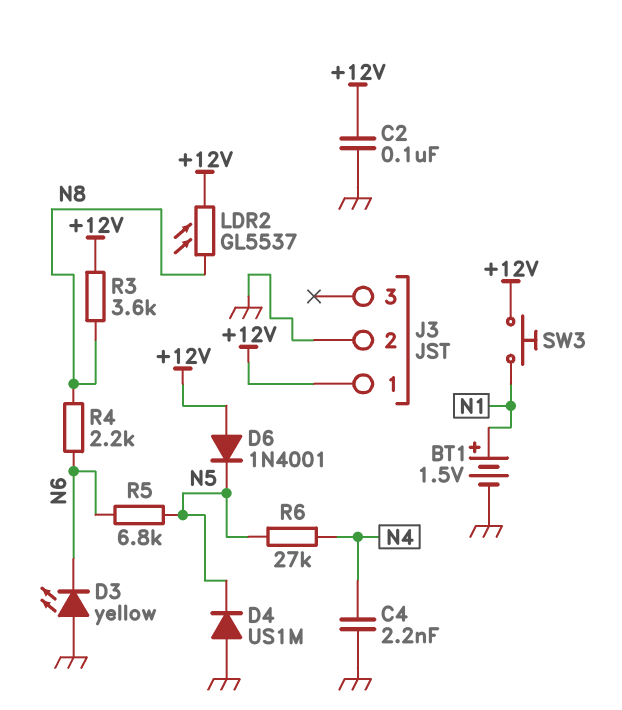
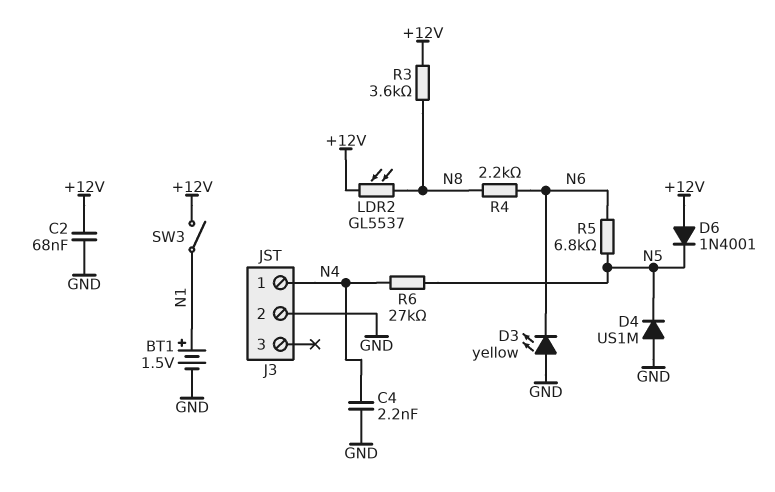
C2: 100nF (+12V, GND) -> 68nF (+12V, GND)
J3 pin 1: +12V -> N4
SW3: button (+12V, N1) -> switch (+12V, N1)

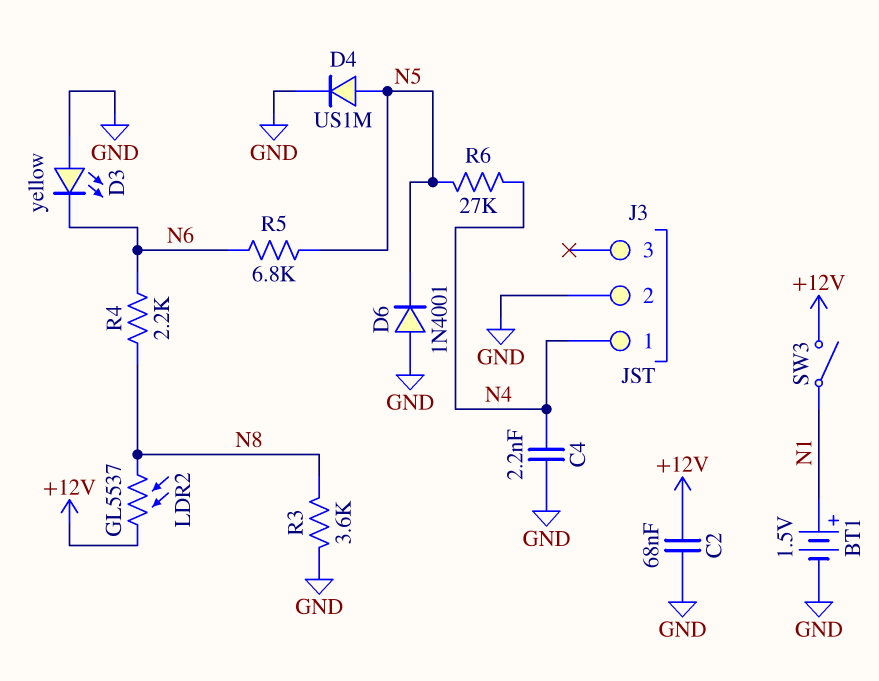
D4: diode US1M (A GND, K N5) -> diode US1M (A N5, K GND)
D6: diode 1N4001 (A +12V, K N5) -> diode 1N4001 (A GND, K N5)
R3: 3.6k (+12V, N8) -> 3.6k (GND, N8)

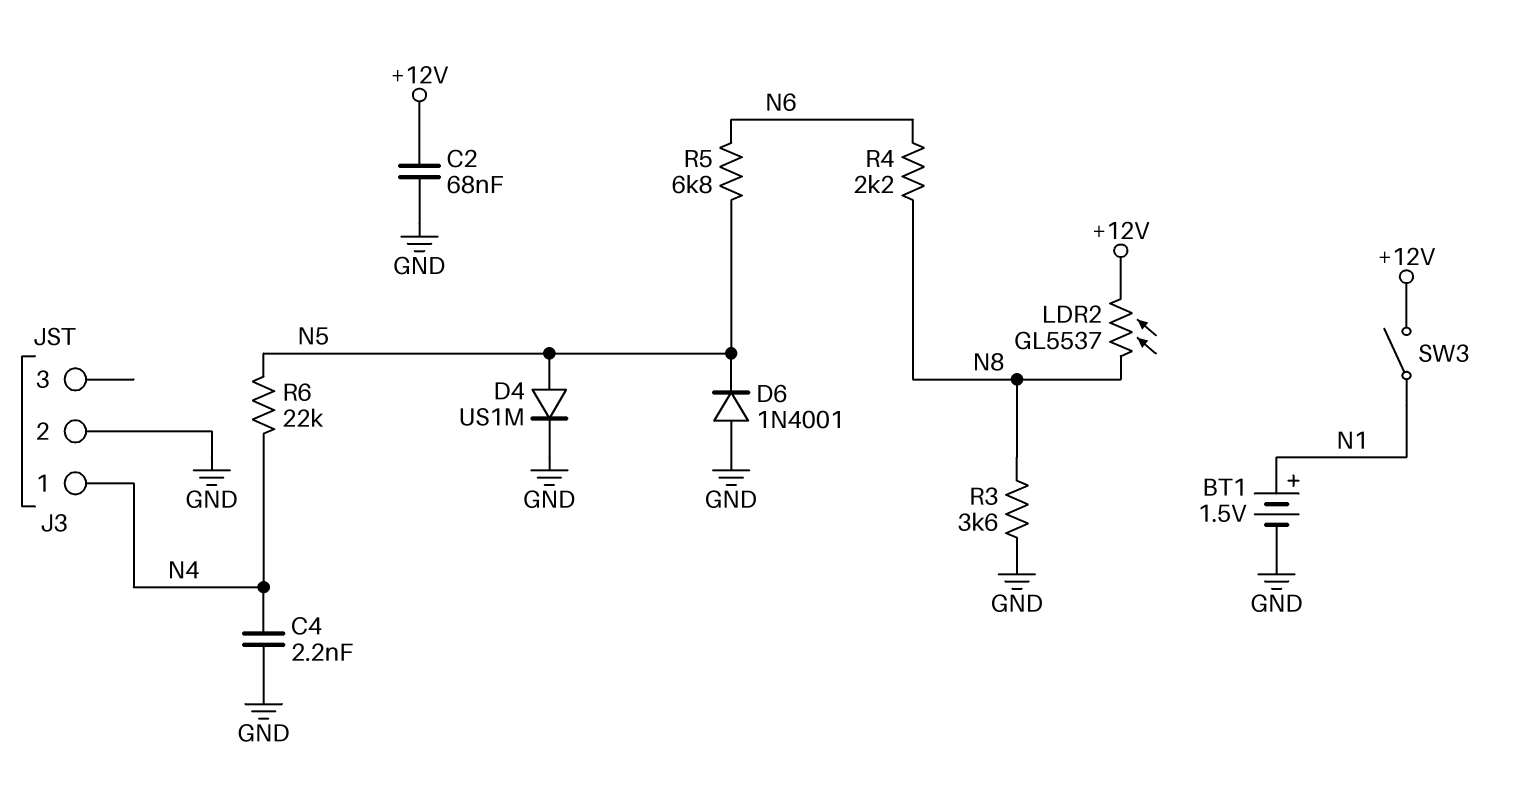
D3: LED yellow (A GND, K N6) -> none
R6: 27k (N4, N5) -> 22k (N4, N5)

